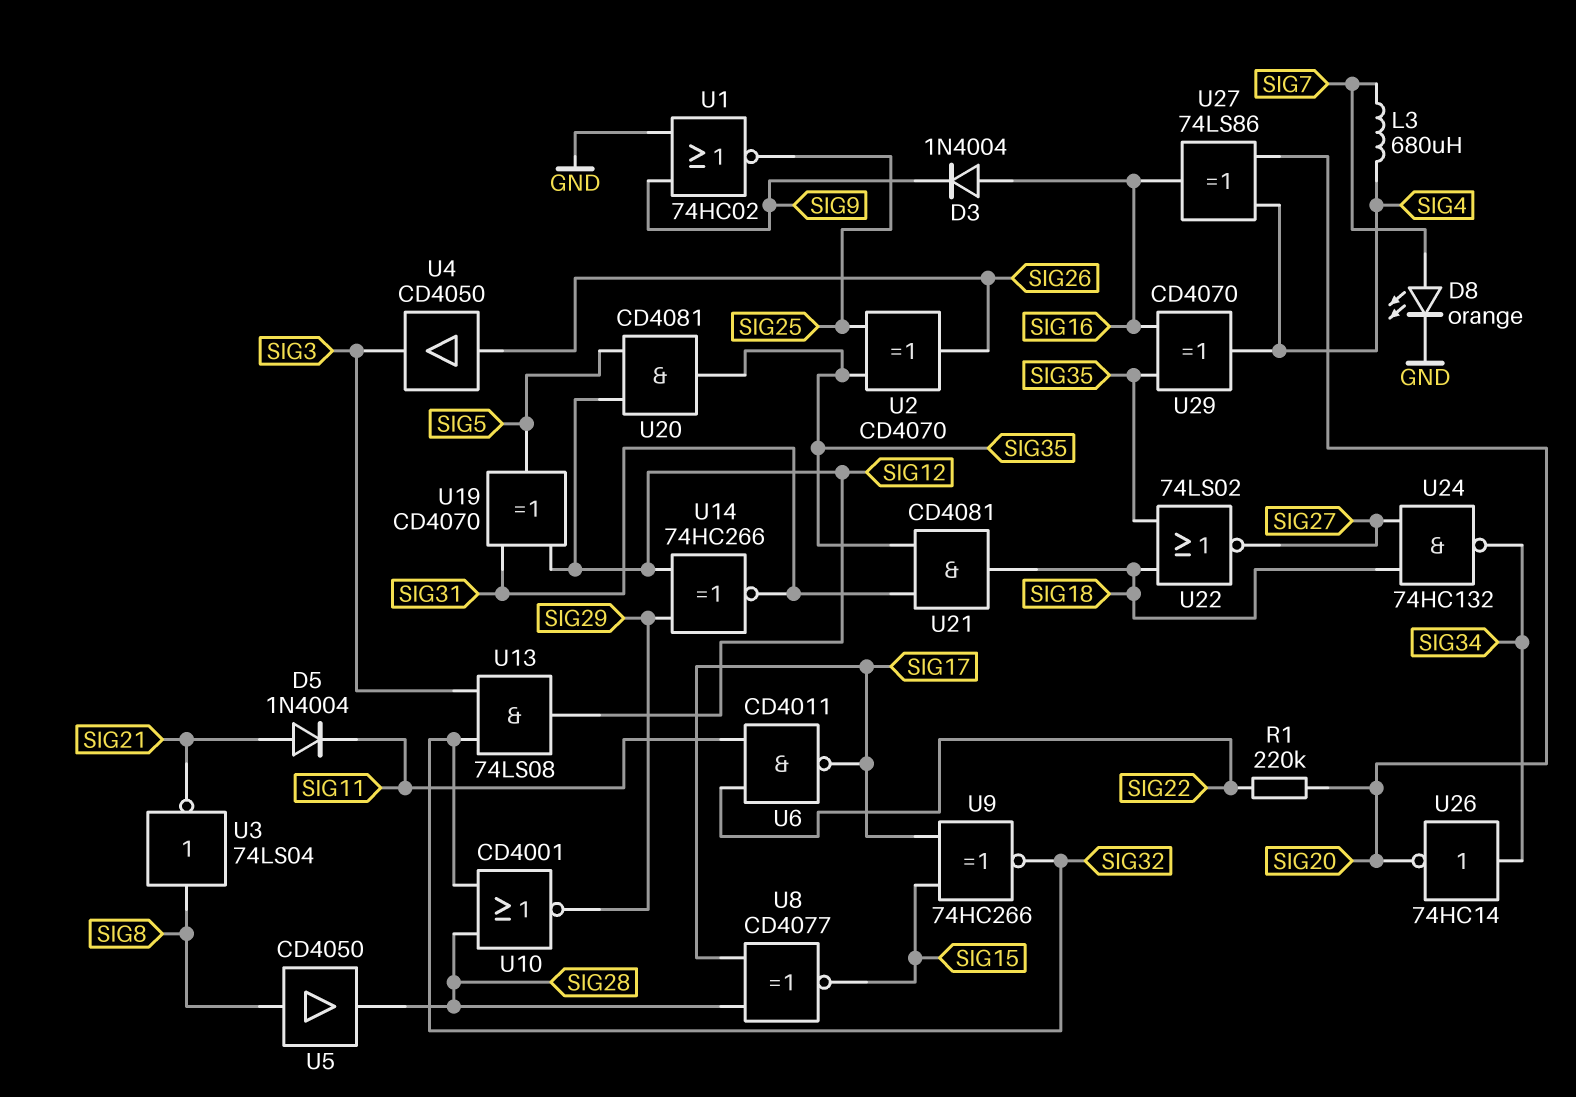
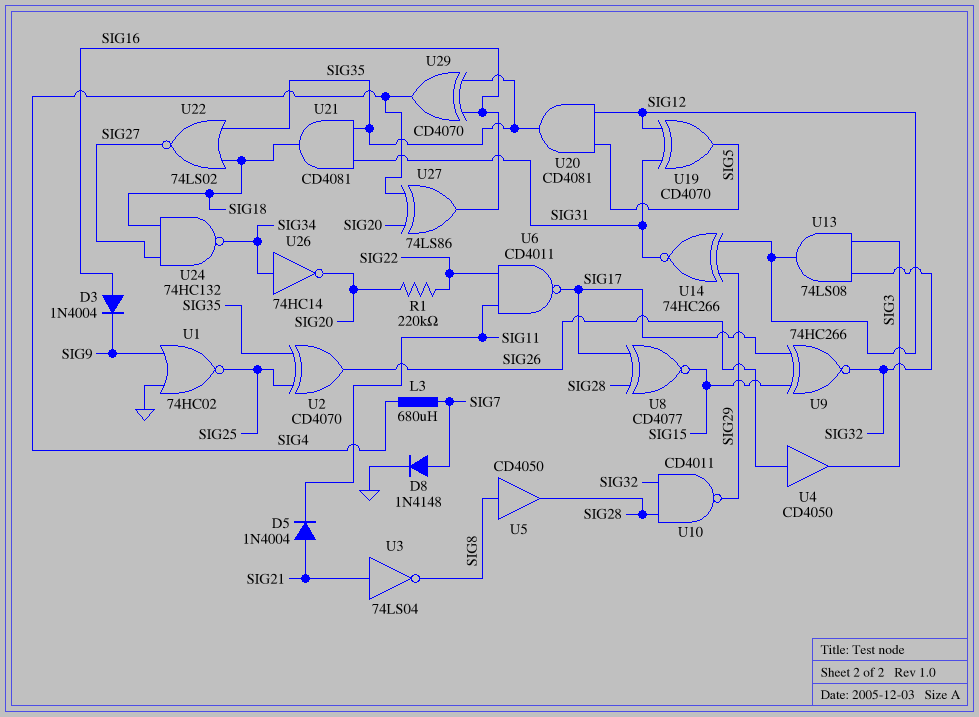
D8: LED orange (A SIG7, K GND) -> diode 1N4148 (A SIG7, K GND)
U3: NOT 74LS04 (in SIG8, out SIG21) -> NOT 74LS04 (in SIG21, out SIG8)
U10: NOR CD4001 (in SIG28, in SIG32, out SIG29) -> NAND CD4011 (in SIG28, in SIG32, out SIG29)

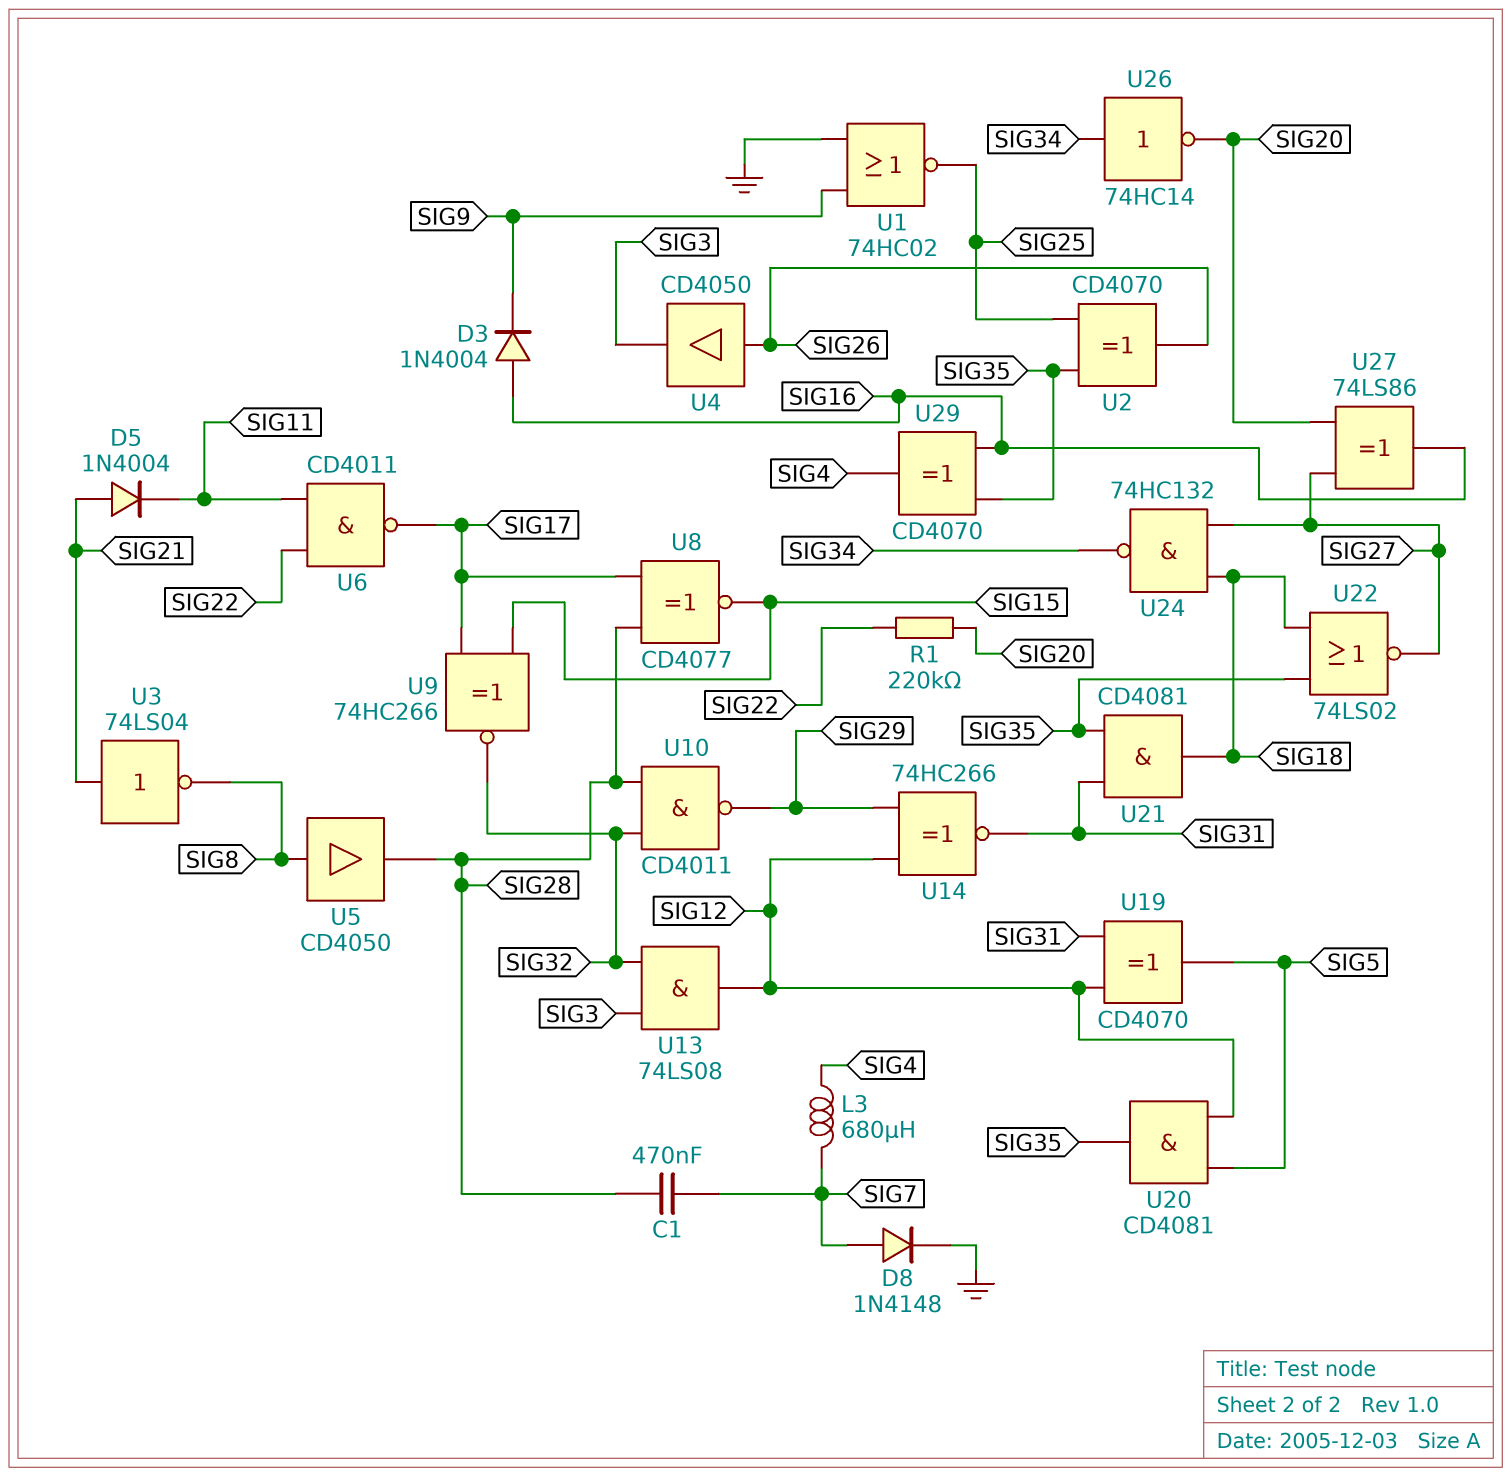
C1: none -> 470nF (SIG7, SIG28)
U27: XOR 74LS86 (in SIG4, in SIG20, out SIG16) -> XOR 74LS86 (in SIG20, in SIG27, out SIG16)

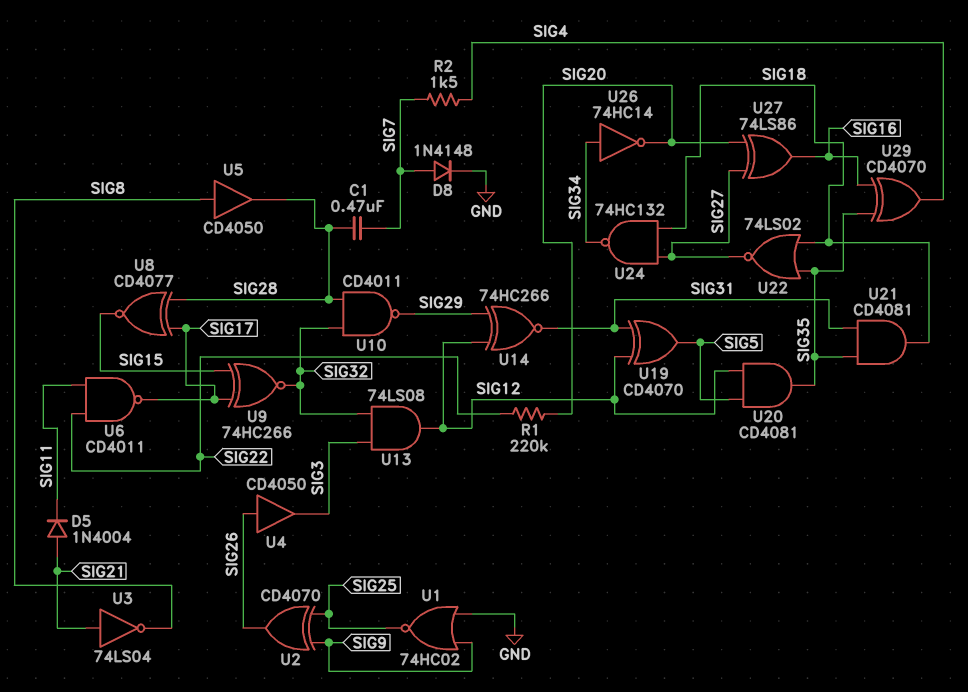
D3: diode 1N4004 (A SIG16, K SIG9) -> none
L3: 680uH (SIG4, SIG7) -> none
R2: none -> 1.5k (SIG4, SIG7)
U2: XOR CD4070 (in SIG25, in SIG35, out SIG26) -> XOR CD4070 (in SIG9, in SIG25, out SIG26)

